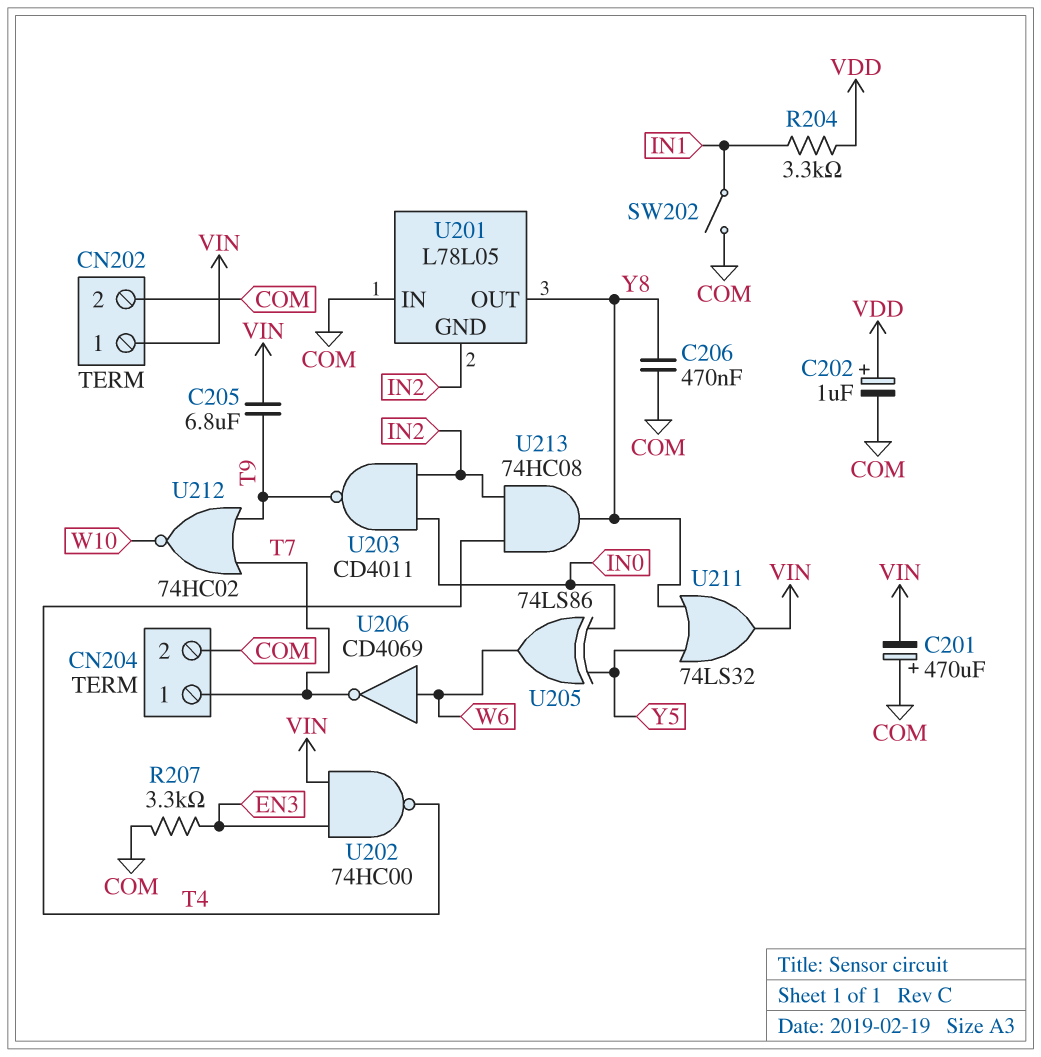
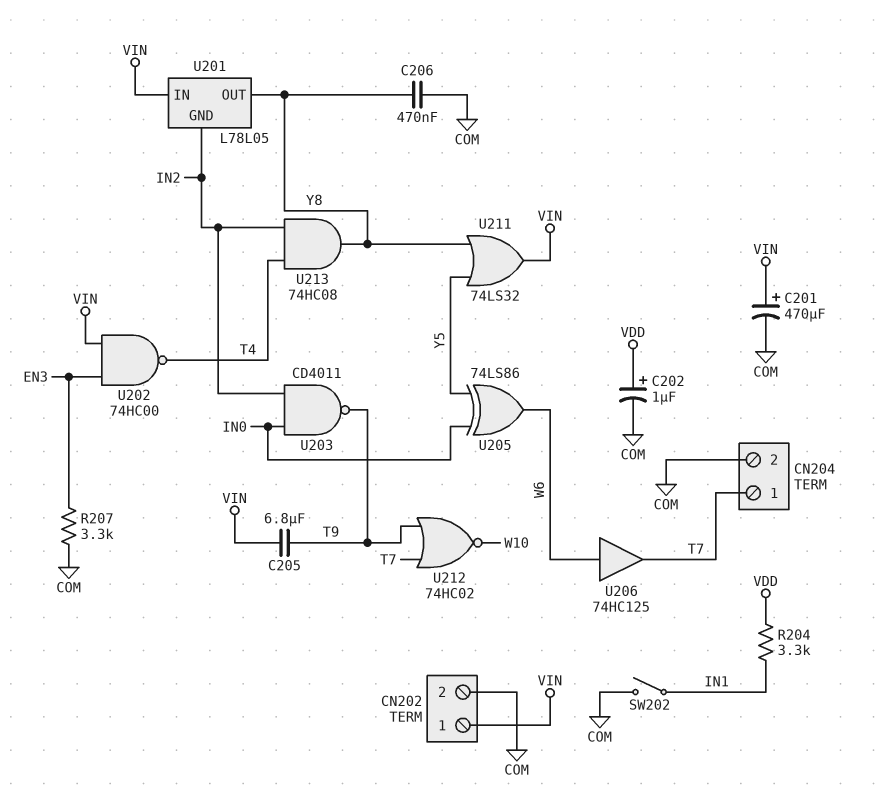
C201: 470uF (plus COM, minus VIN) -> 470uF (plus VIN, minus COM)
U201 pin IN: COM -> VIN
U206: NOT CD4069 (in W6, out T7) -> buffer 74HC125 (in W6, out T7)

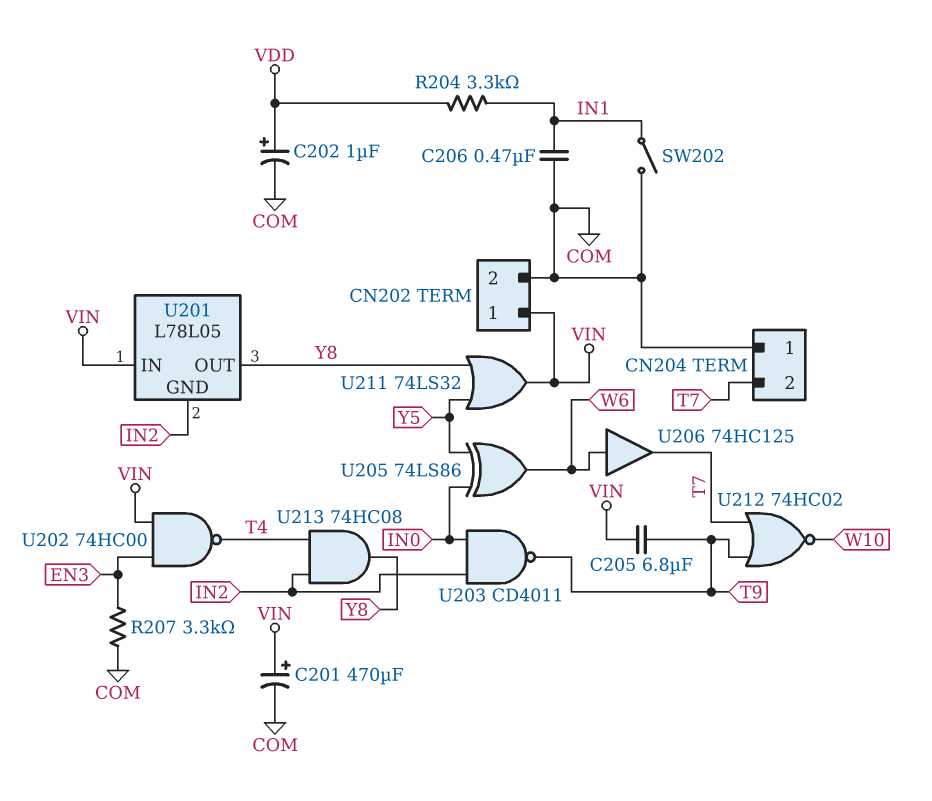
C206: 470nF (COM, Y8) -> 470nF (COM, IN1)
CN204 pin 1: T7 -> COM
CN204 pin 2: COM -> T7

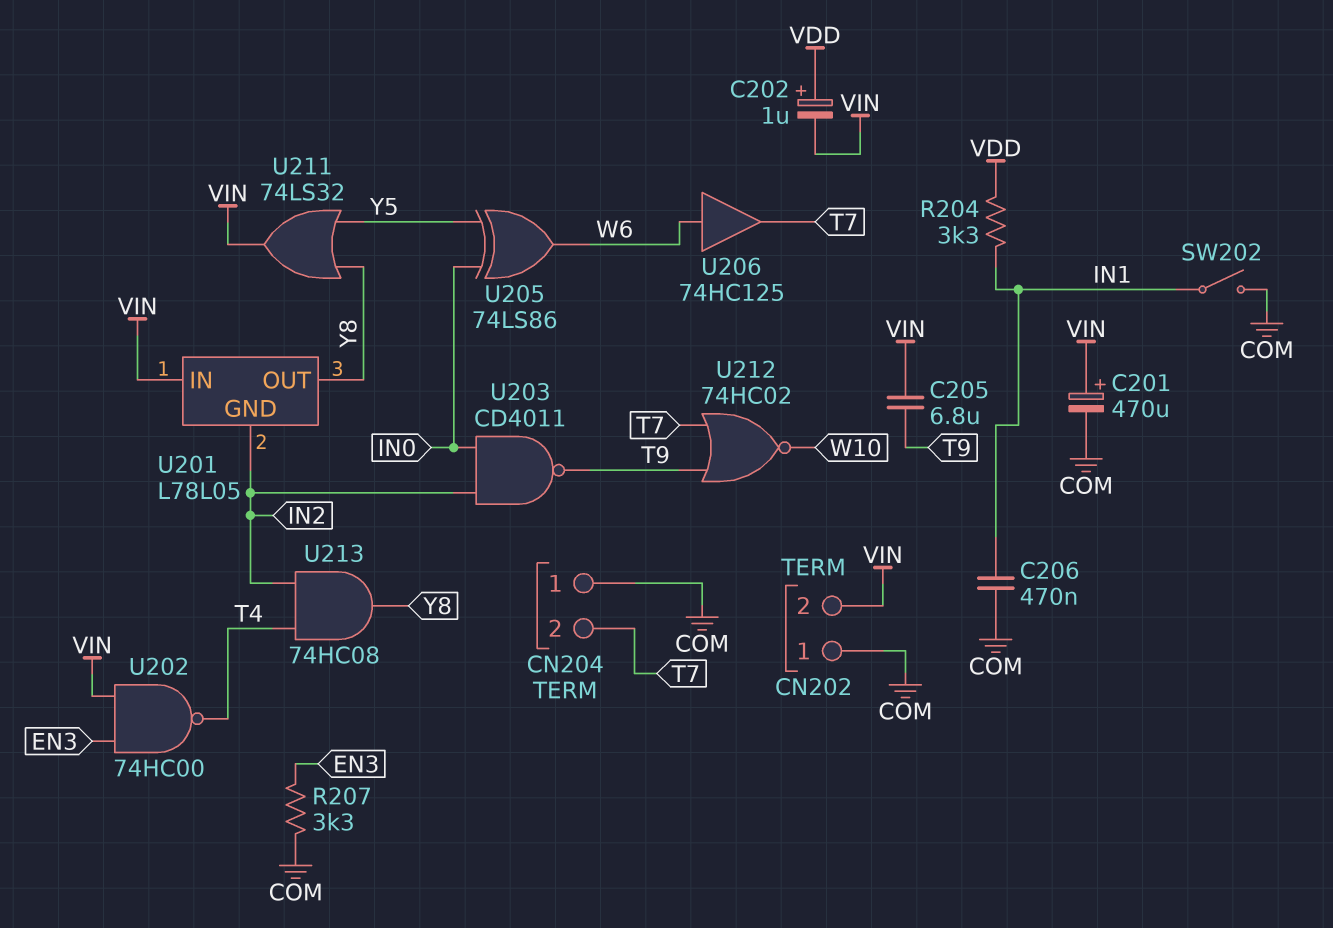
C202: 1uF (plus VDD, minus COM) -> 1uF (plus VDD, minus VIN)
CN202 pin 1: VIN -> COM
CN202 pin 2: COM -> VIN

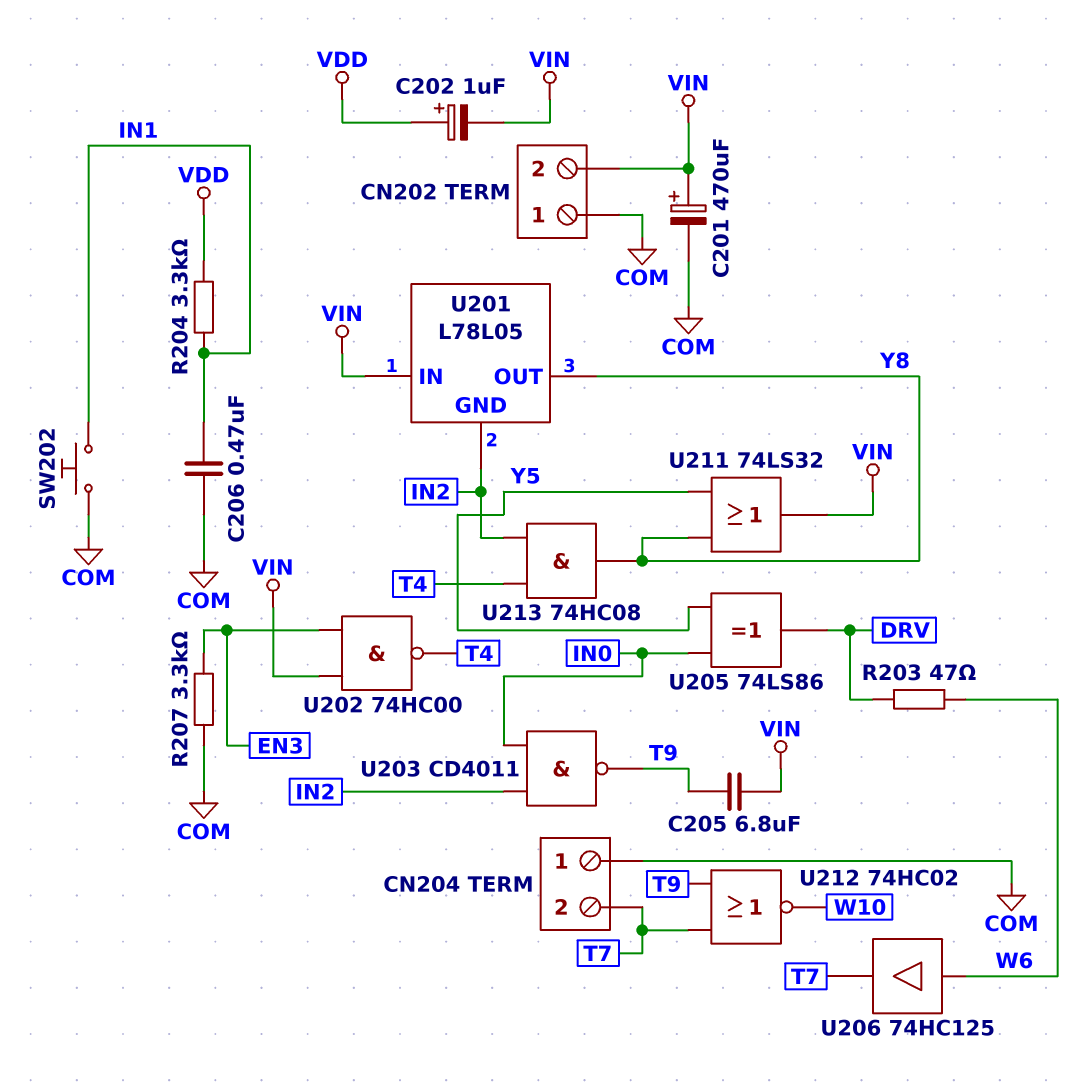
R203: none -> 47 (DRV, W6)
SW202: switch (COM, IN1) -> button (COM, IN1)
U205: XOR 74LS86 (in IN0, in Y5, out W6) -> XOR 74LS86 (in IN0, in Y5, out DRV)

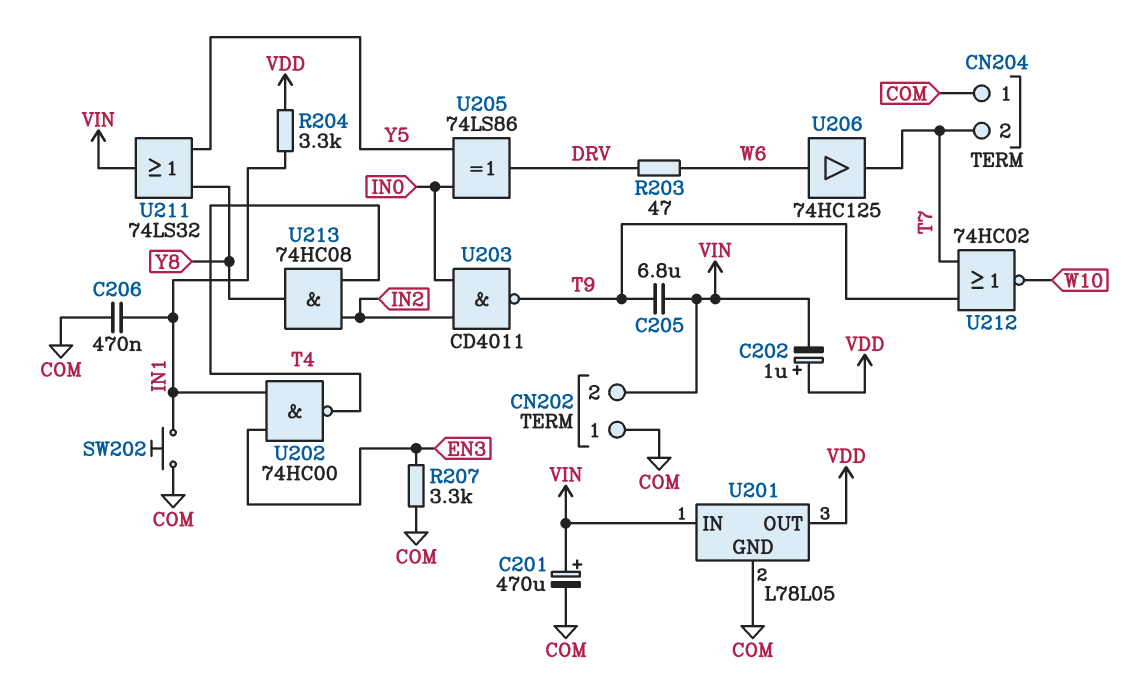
U201 pin GND: IN2 -> COM
U201 pin OUT: Y8 -> VDD
U202: NAND 74HC00 (in EN3, in VIN, out T4) -> NAND 74HC00 (in EN3, in IN1, out T4)

